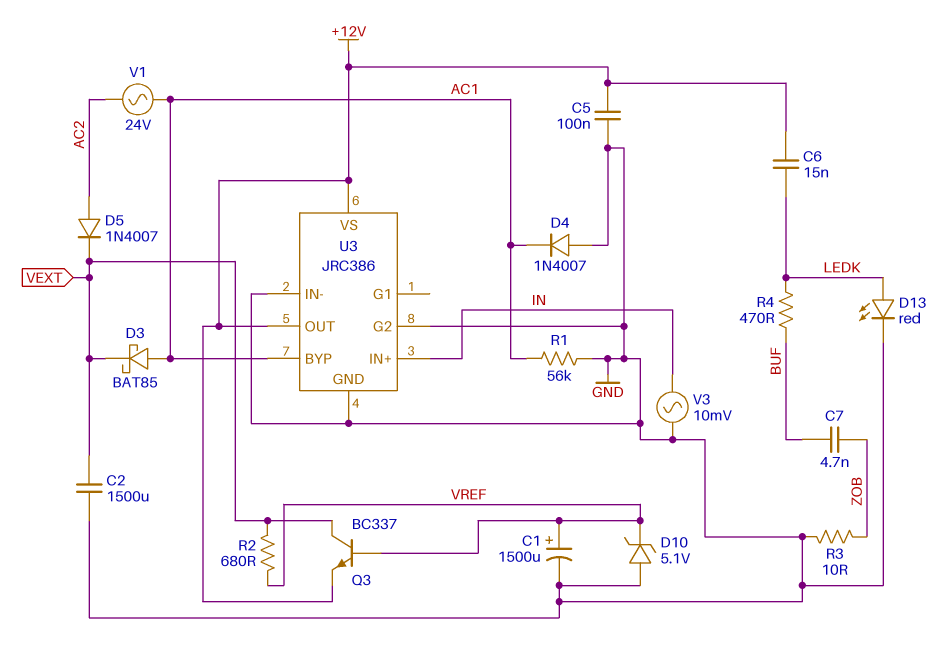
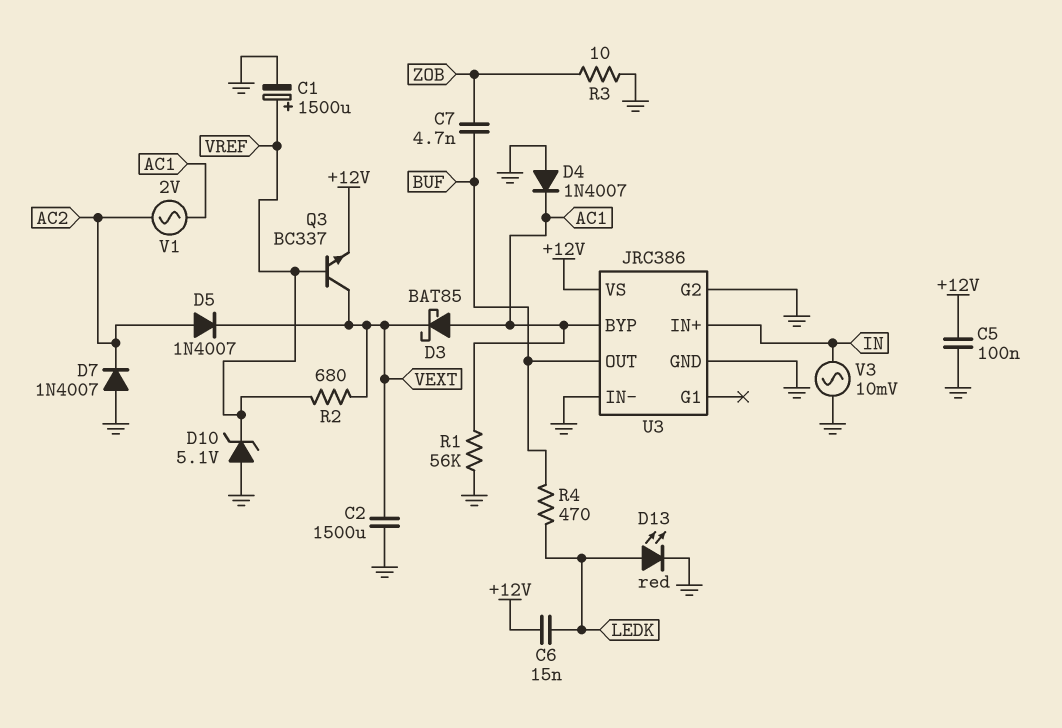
D7: none -> diode 1N4007 (A GND, K AC2)
U3 pin OUT: +12V -> BUF
V1: AC 24V (AC1, AC2) -> AC 2V (AC1, AC2)

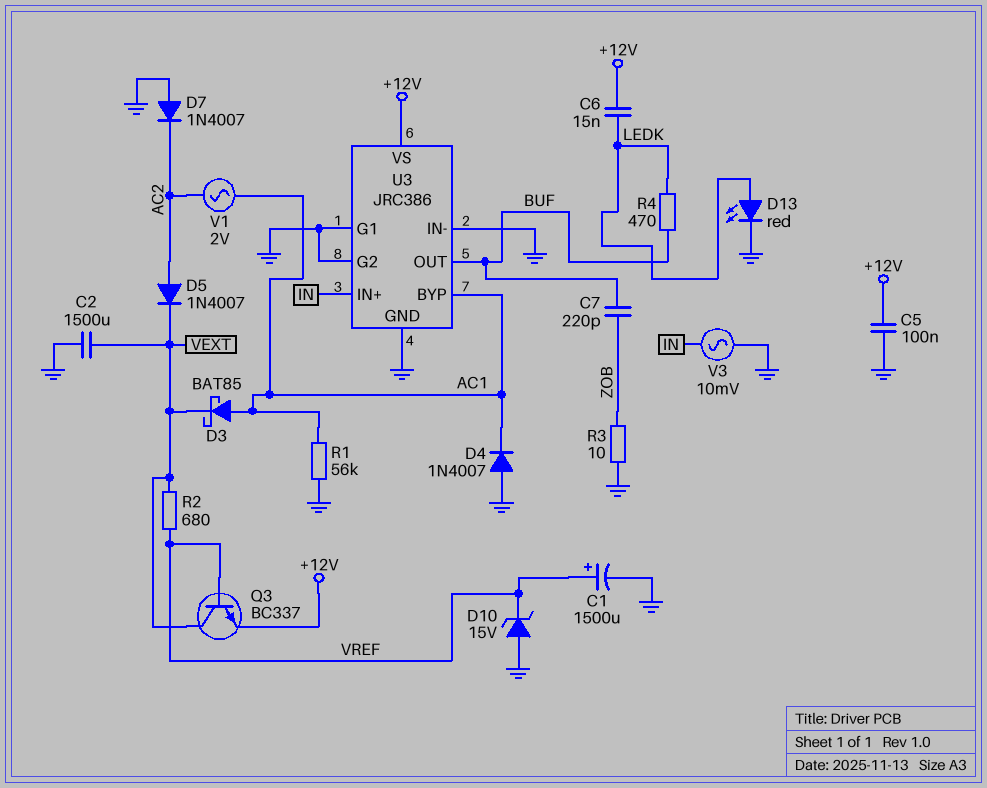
C7: 4.7nF (BUF, ZOB) -> 220pF (BUF, ZOB)
D10: zener 5.1V (A GND, K VREF) -> zener 15V (A GND, K VREF)
U3 pin G1: none -> GND

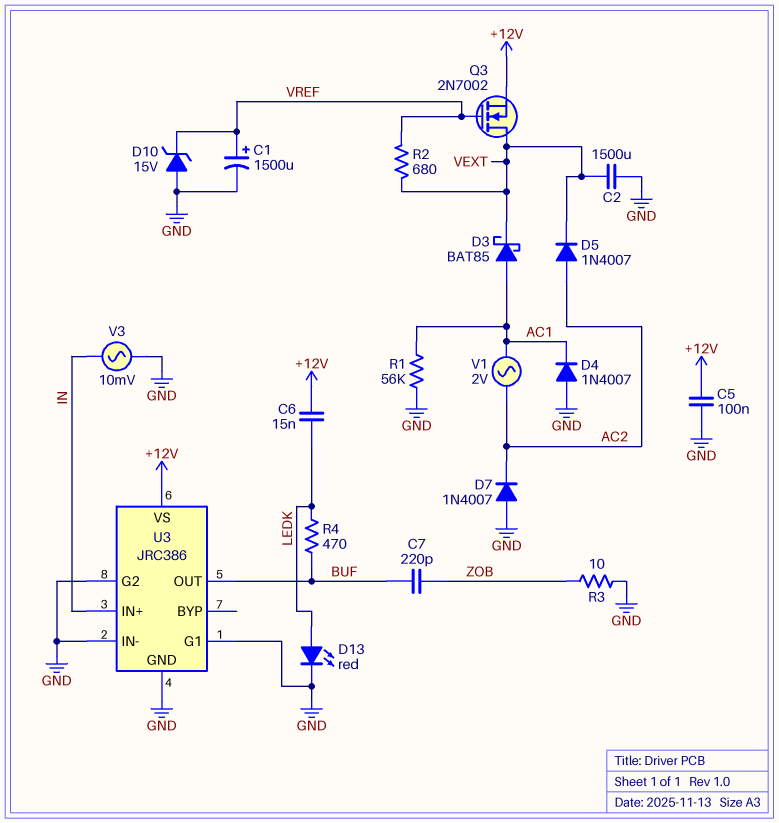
Q3: NPN BC337 (B VREF, C VEXT, E +12V) -> NMOS 2N7002 (G VREF, D VEXT, S +12V)
U3 pin BYP: AC1 -> none

